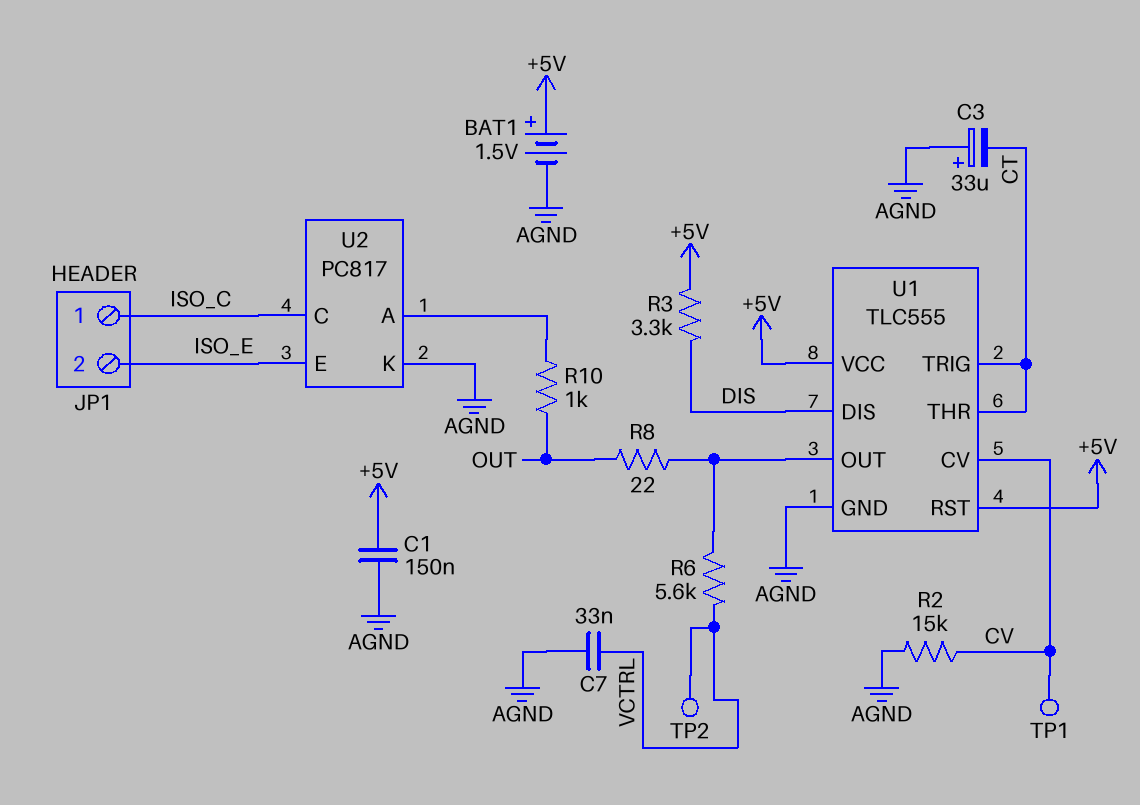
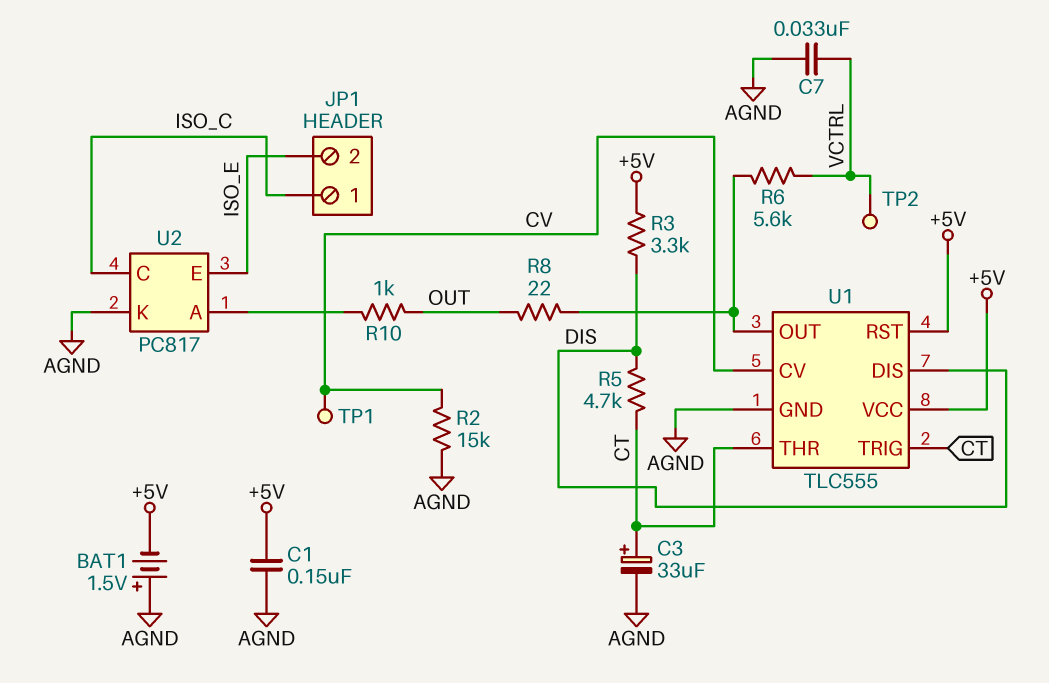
BAT1: 1.5V (plus +5V, minus AGND) -> 1.5V (plus AGND, minus +5V)
C3: 33uF (plus AGND, minus CT) -> 33uF (plus CT, minus AGND)
R5: none -> 4.7k (CT, DIS)

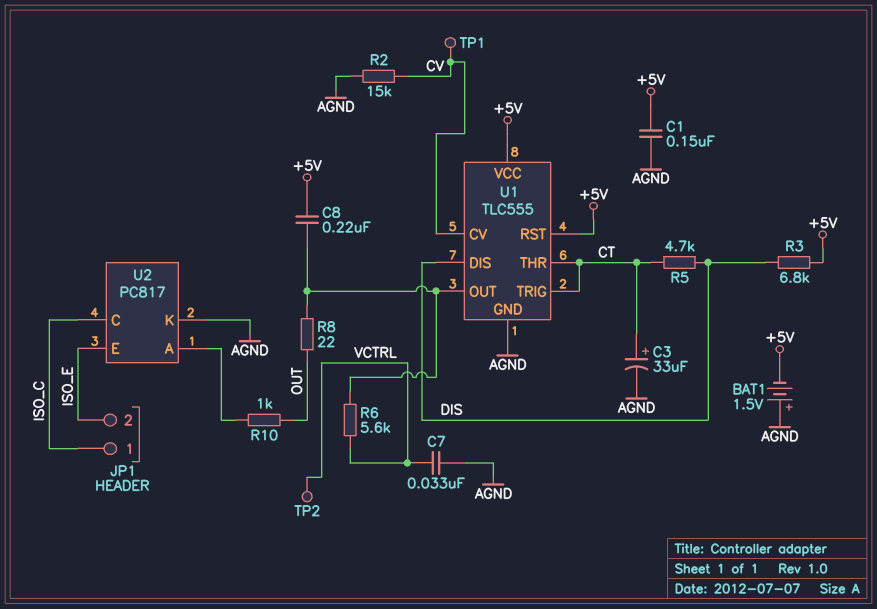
C8: none -> 220nF (+5V, U1/OUT)
R3: 3.3k (+5V, DIS) -> 6.8k (+5V, DIS)

